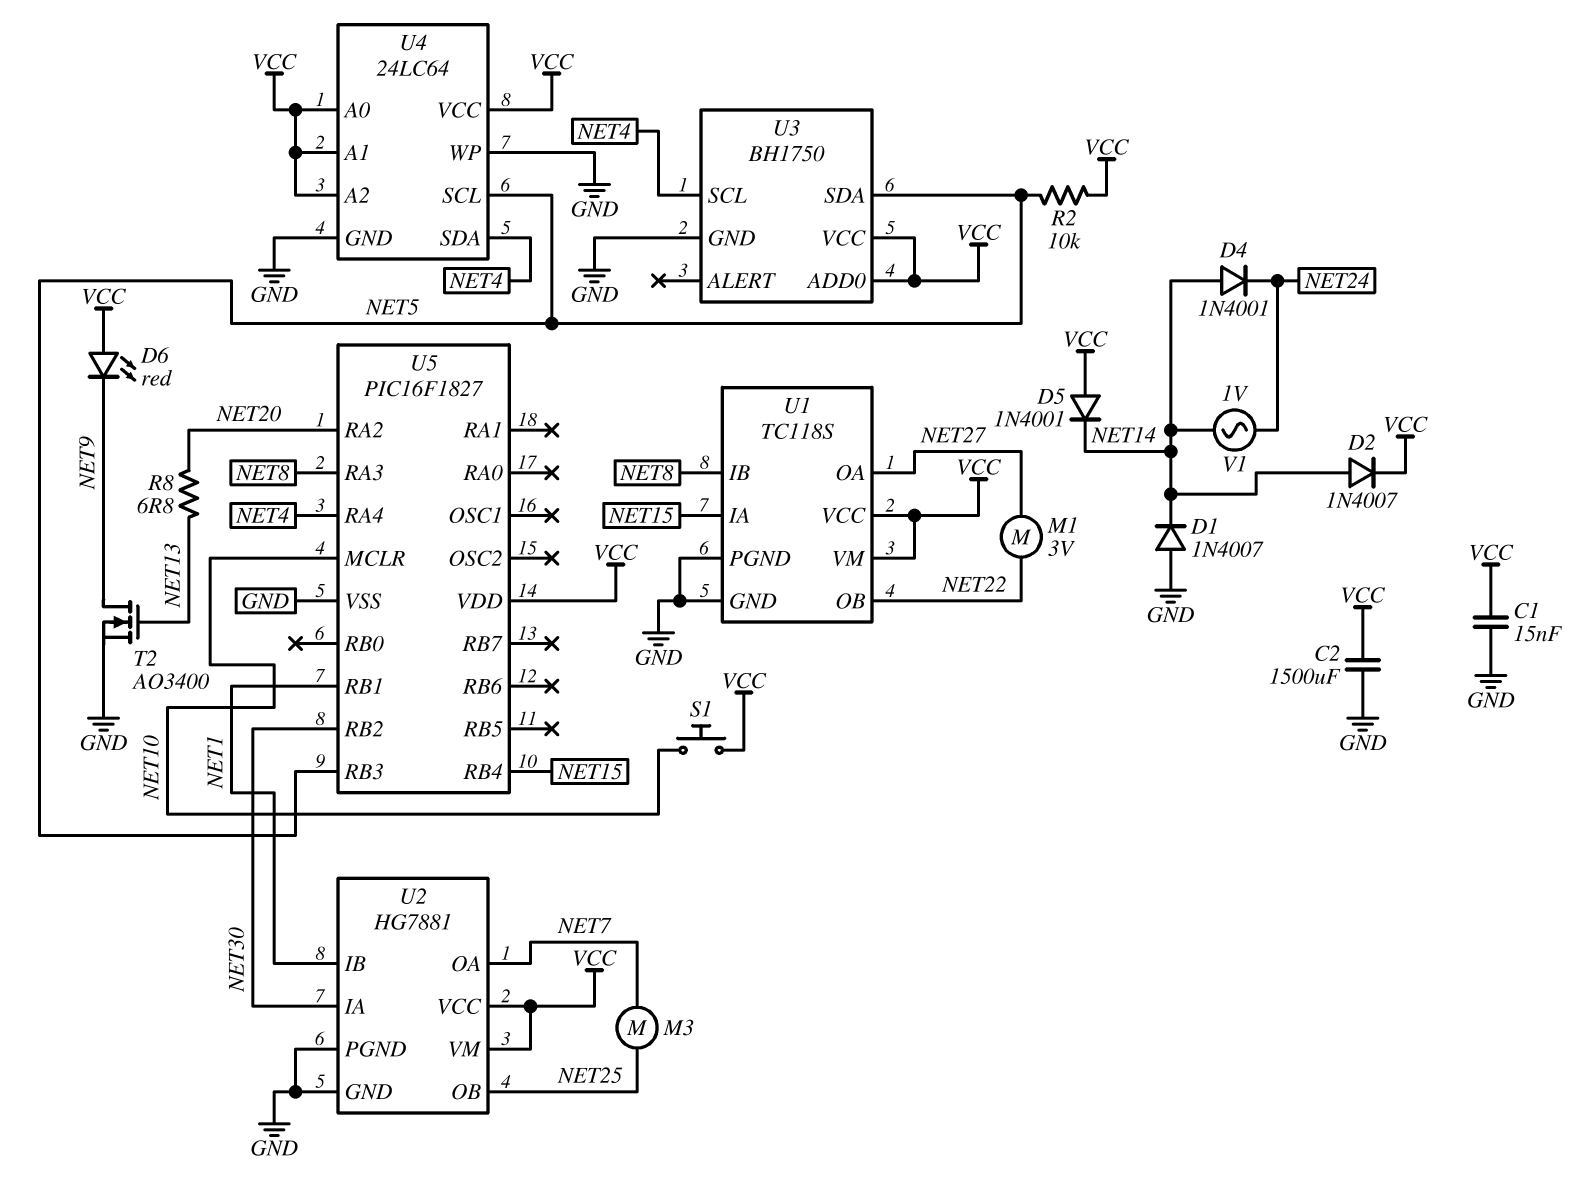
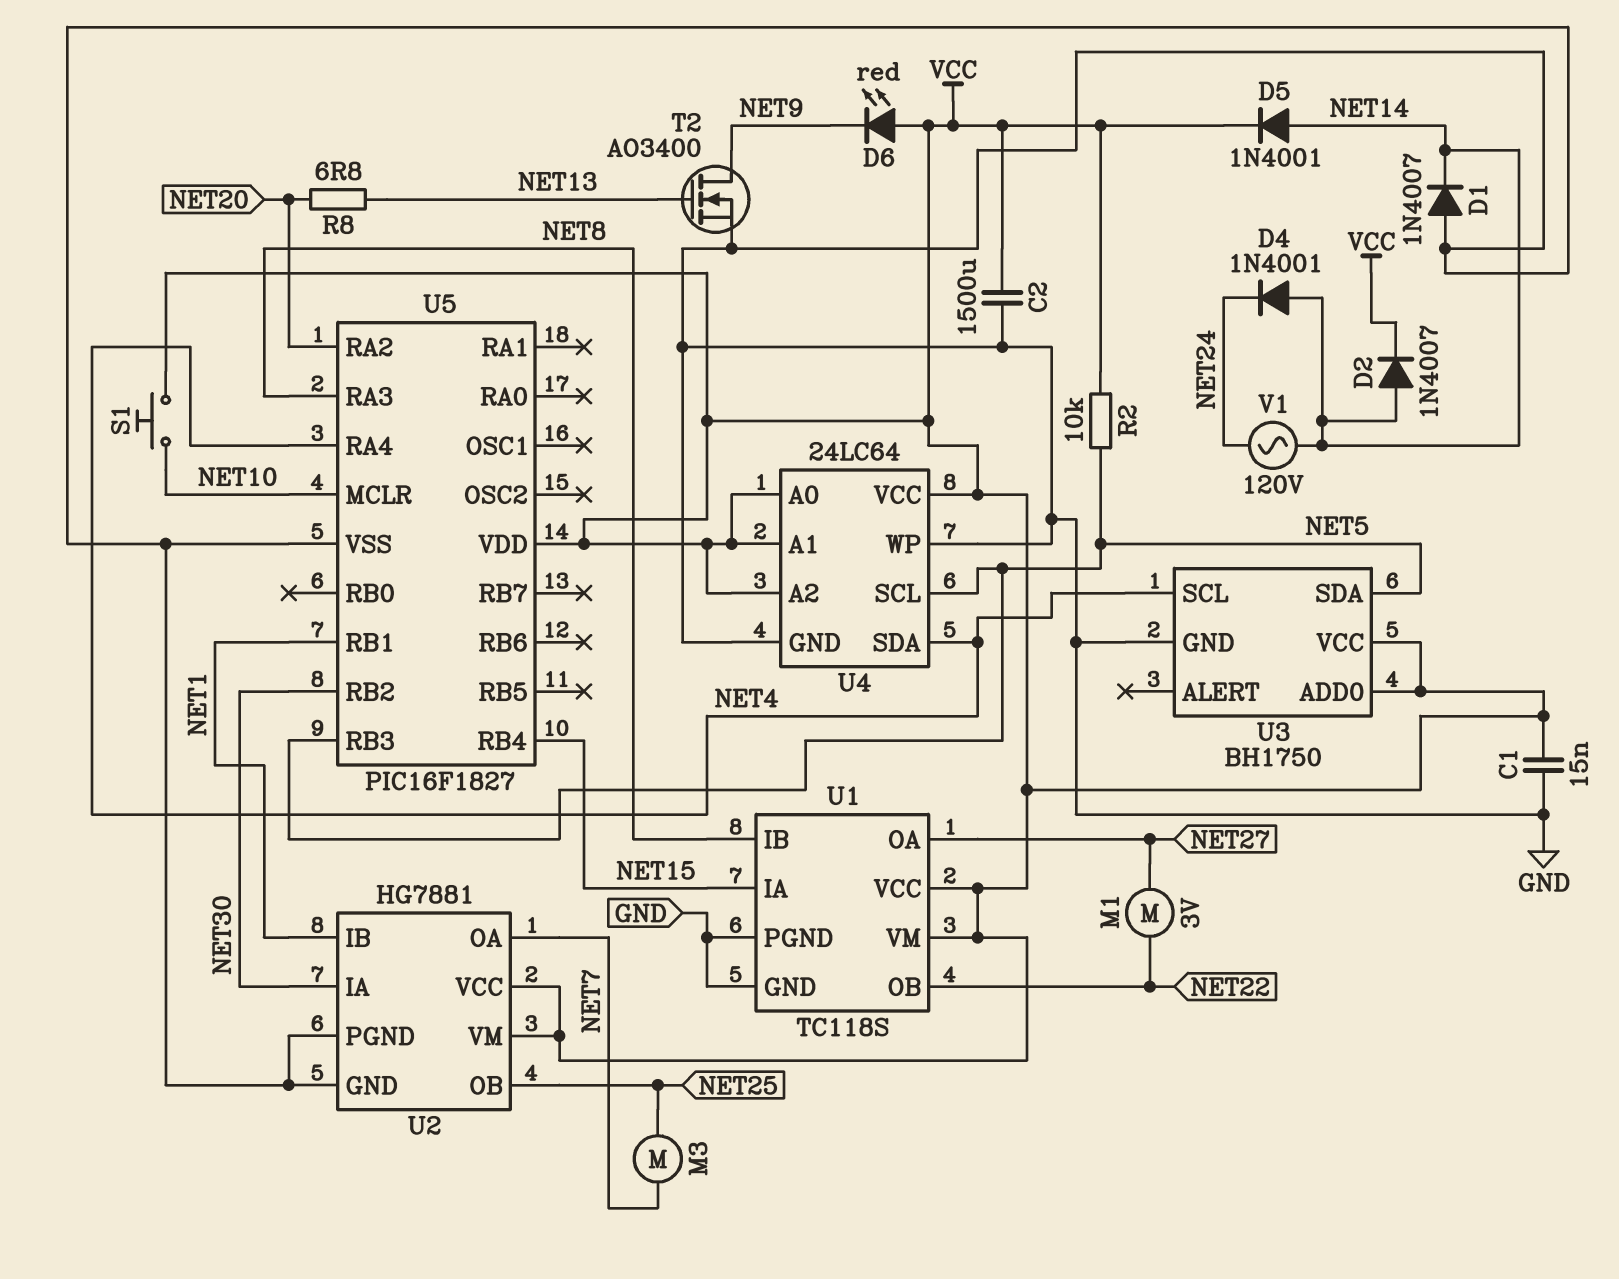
D5: diode 1N4001 (A VCC, K NET14) -> diode 1N4001 (A NET14, K VCC)
V1: AC 1V (NET14, NET24) -> AC 120V (NET14, NET24)

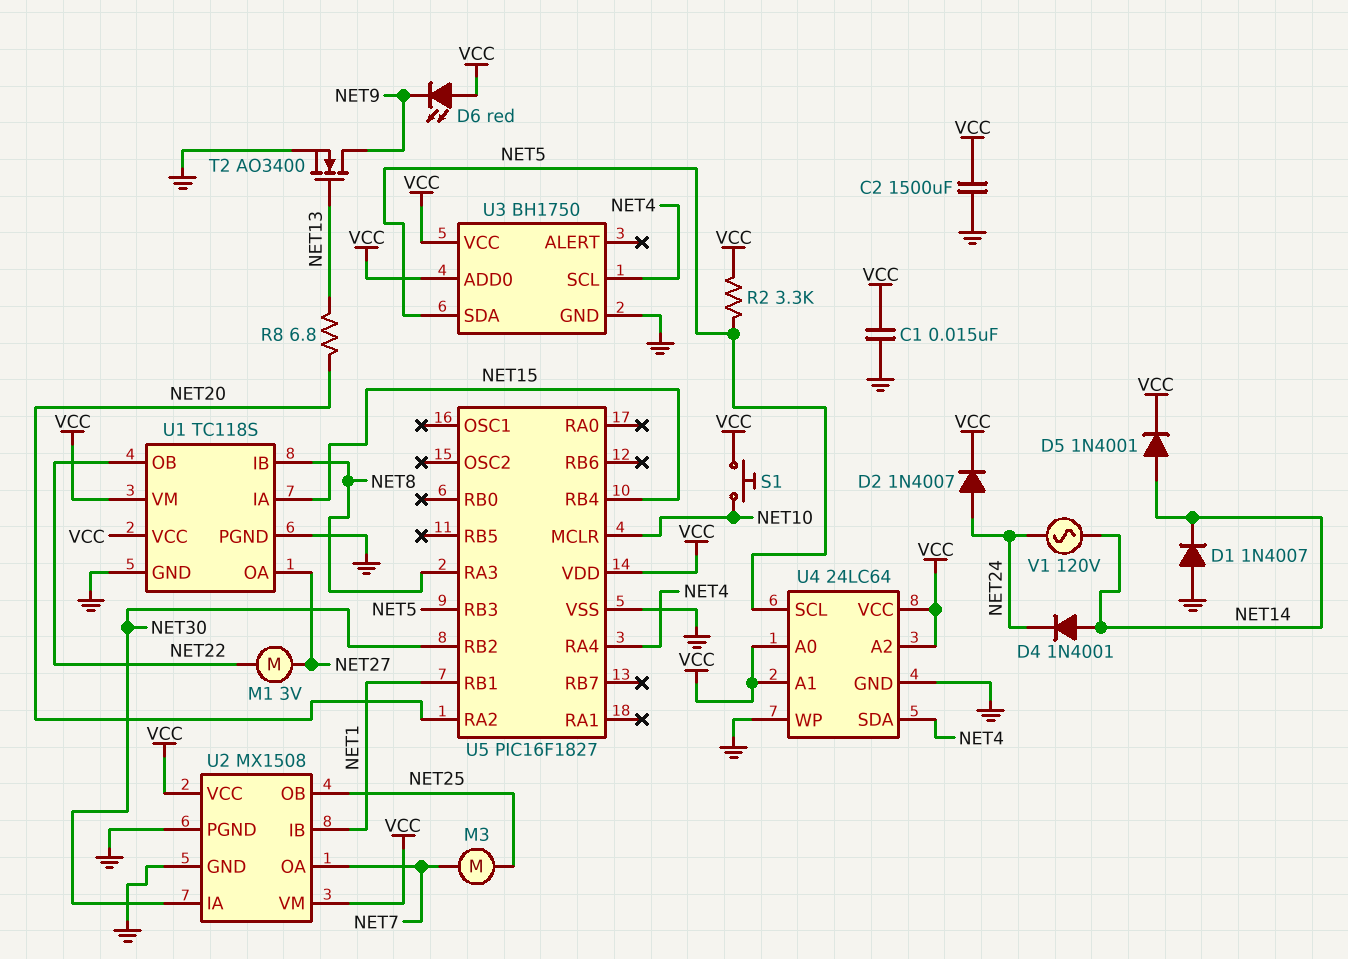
D2: diode 1N4007 (A NET14, K VCC) -> diode 1N4007 (A NET24, K VCC)
R2: 10k (NET5, VCC) -> 3.3k (NET5, VCC)
U2: HG7881 -> MX1508

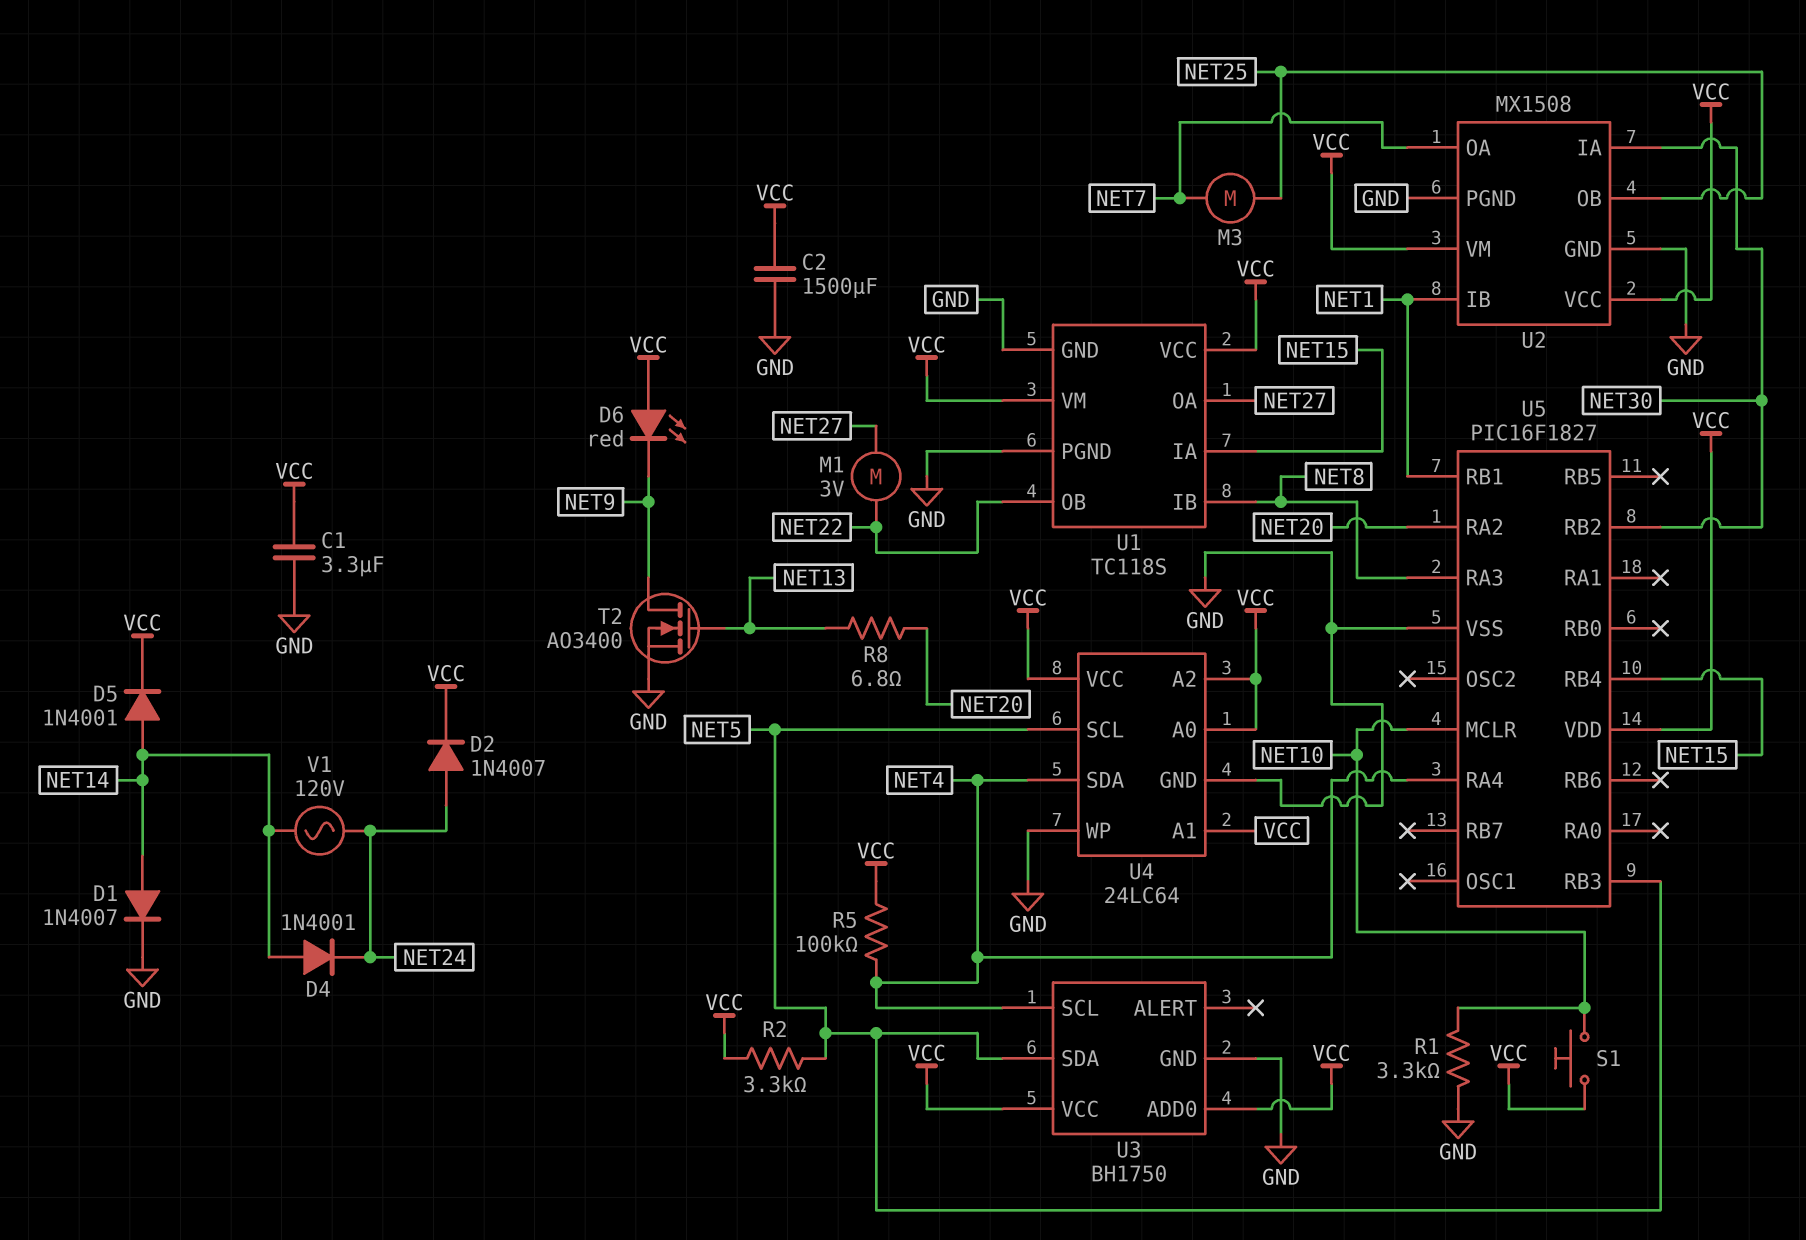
C1: 15nF (GND, VCC) -> 3.3uF (GND, VCC)
D1: diode 1N4007 (A GND, K NET14) -> diode 1N4007 (A NET14, K GND)
R1: none -> 3.3k (GND, NET10)
R5: none -> 100k (NET4, VCC)

